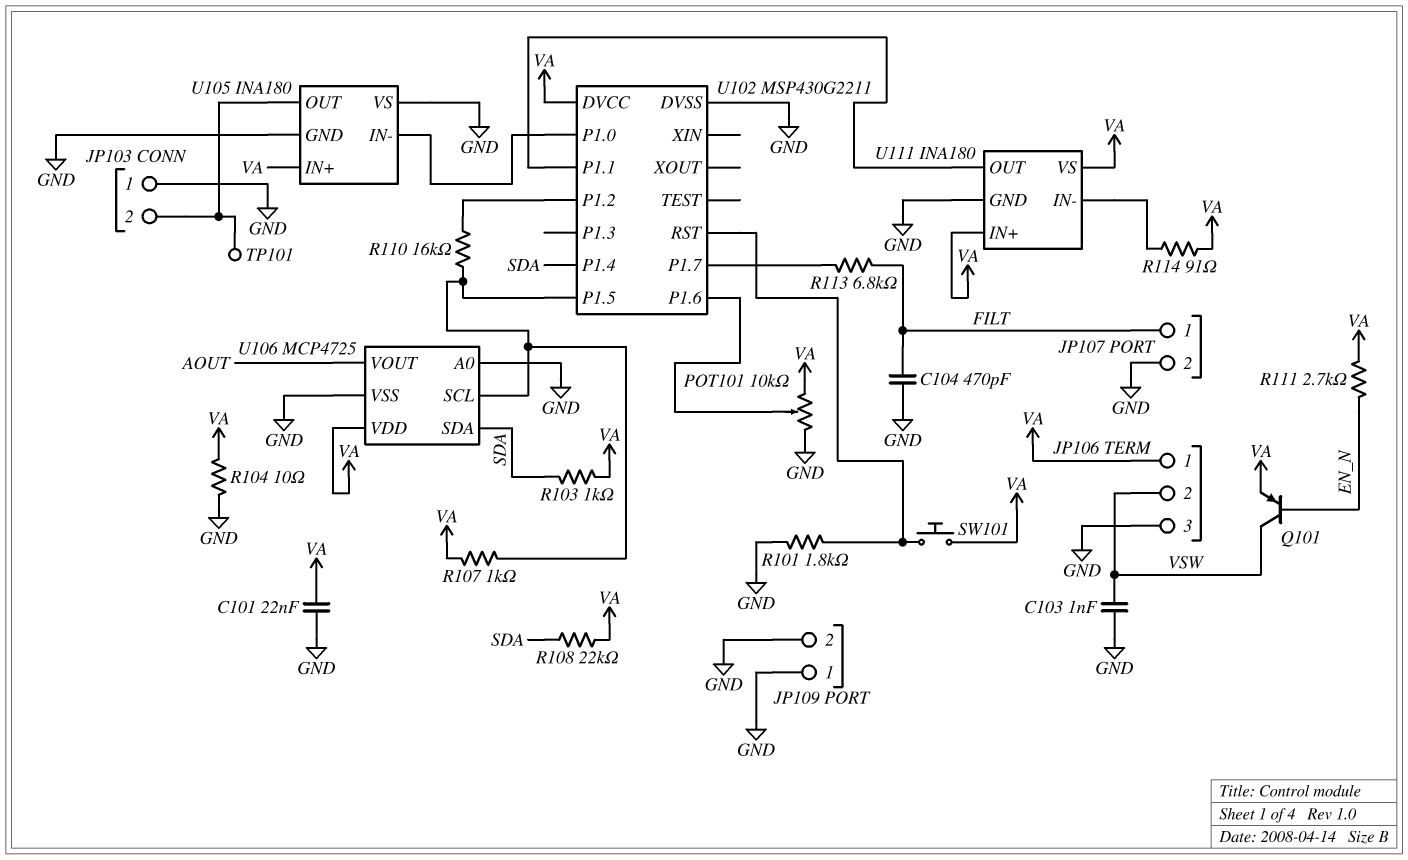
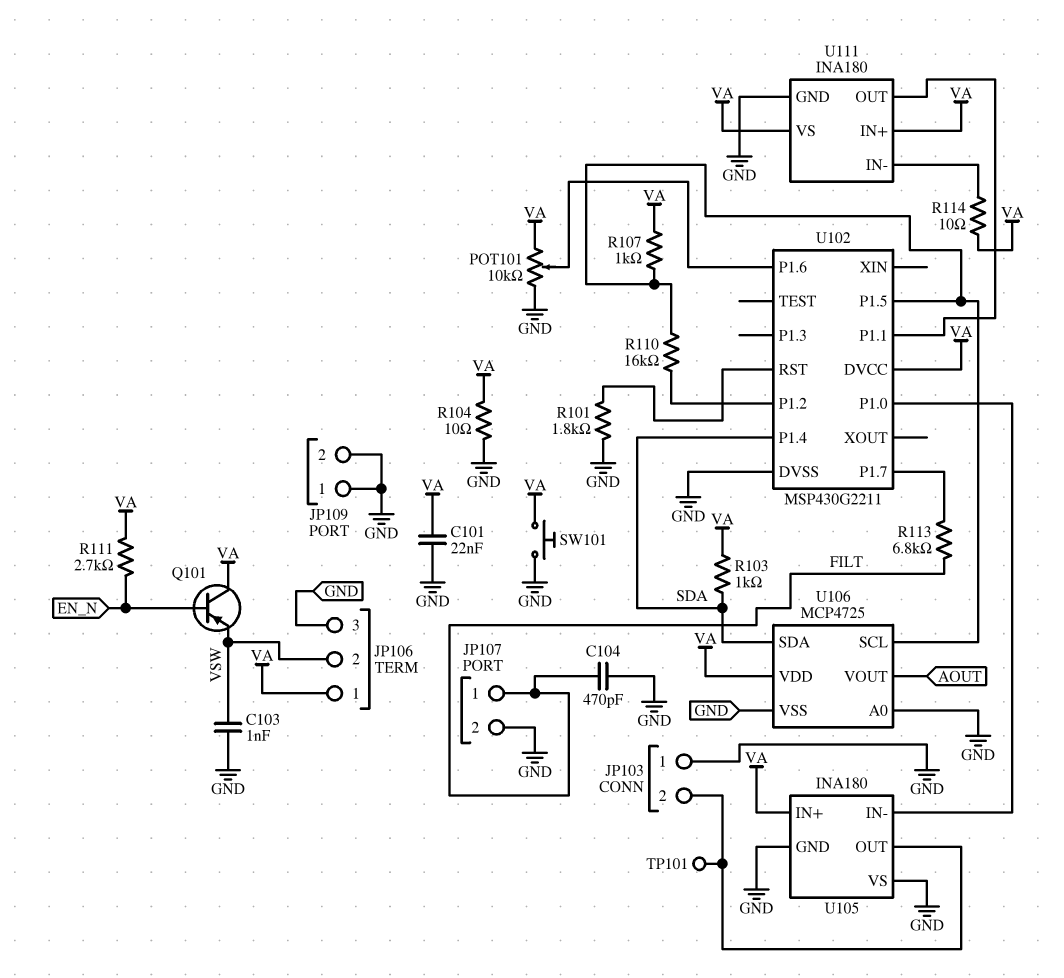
Q101: PNP (B EN_N, C VSW, E VA) -> PNP (B EN_N, C VA, E VSW)
R108: 22k (SDA, VA) -> none
R114: 91 (U111/IN-, VA) -> 10 (U111/IN-, VA)
SW101: button (U102/RST, VA) -> button (GND, VA)

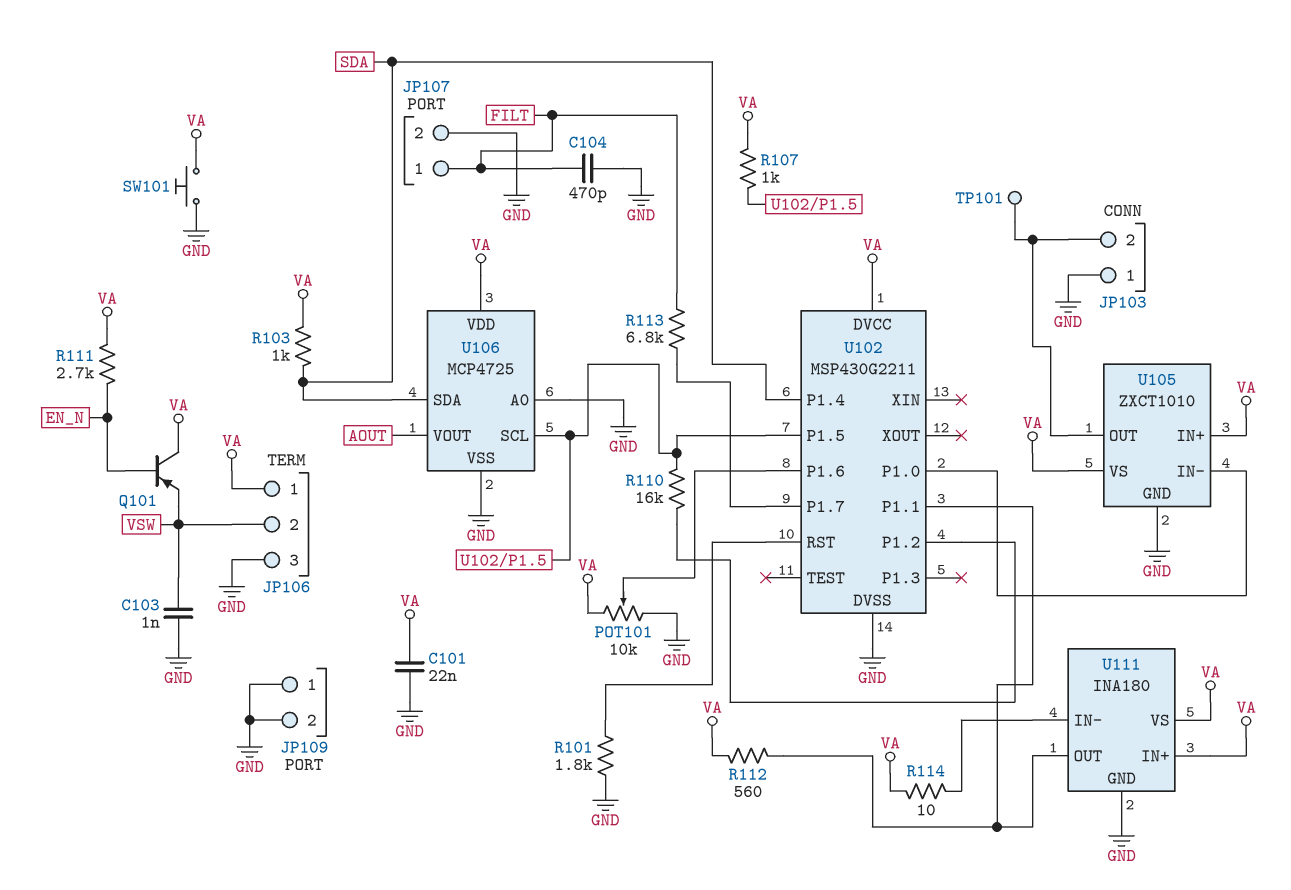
R104: 10 (GND, VA) -> none
R112: none -> 560 (U102/P1.1, VA)
U105: INA180 -> ZXCT1010
U105 pin VS: GND -> VA

